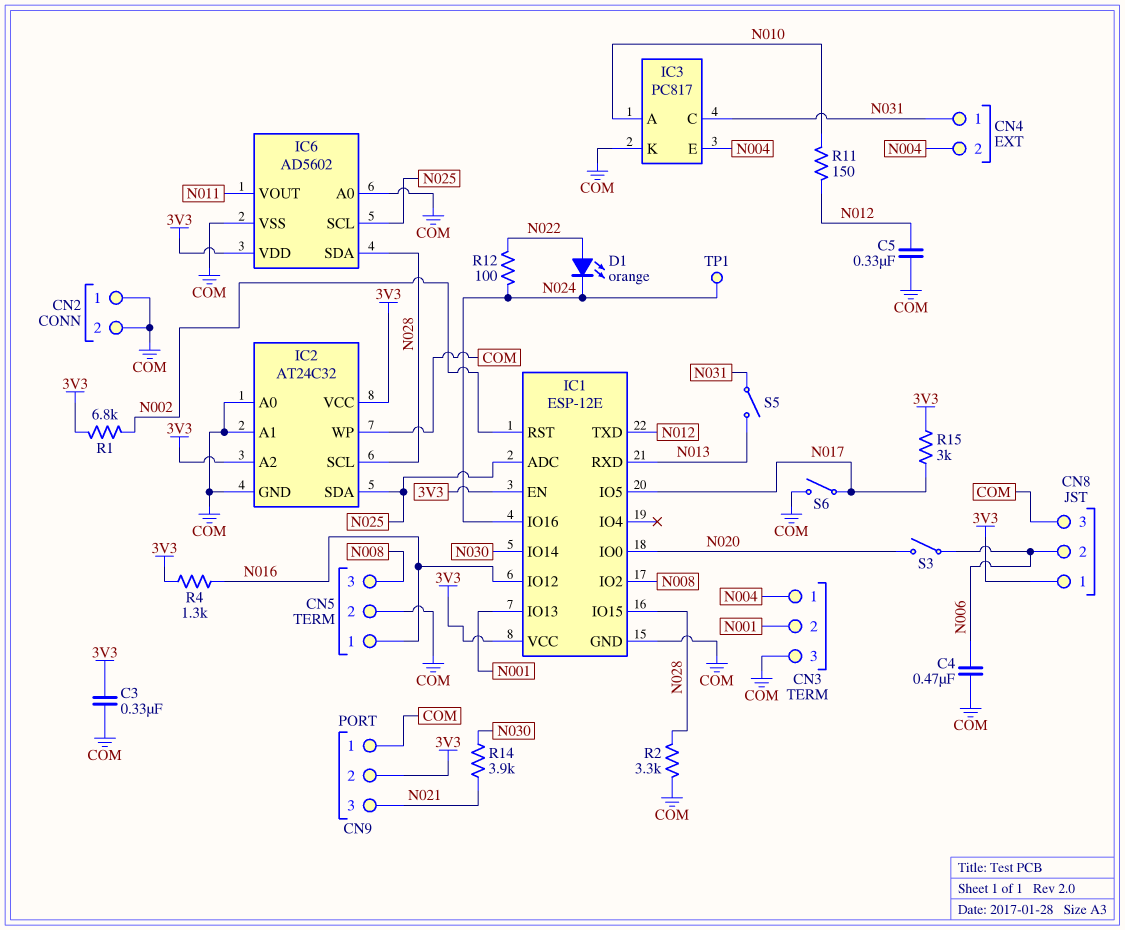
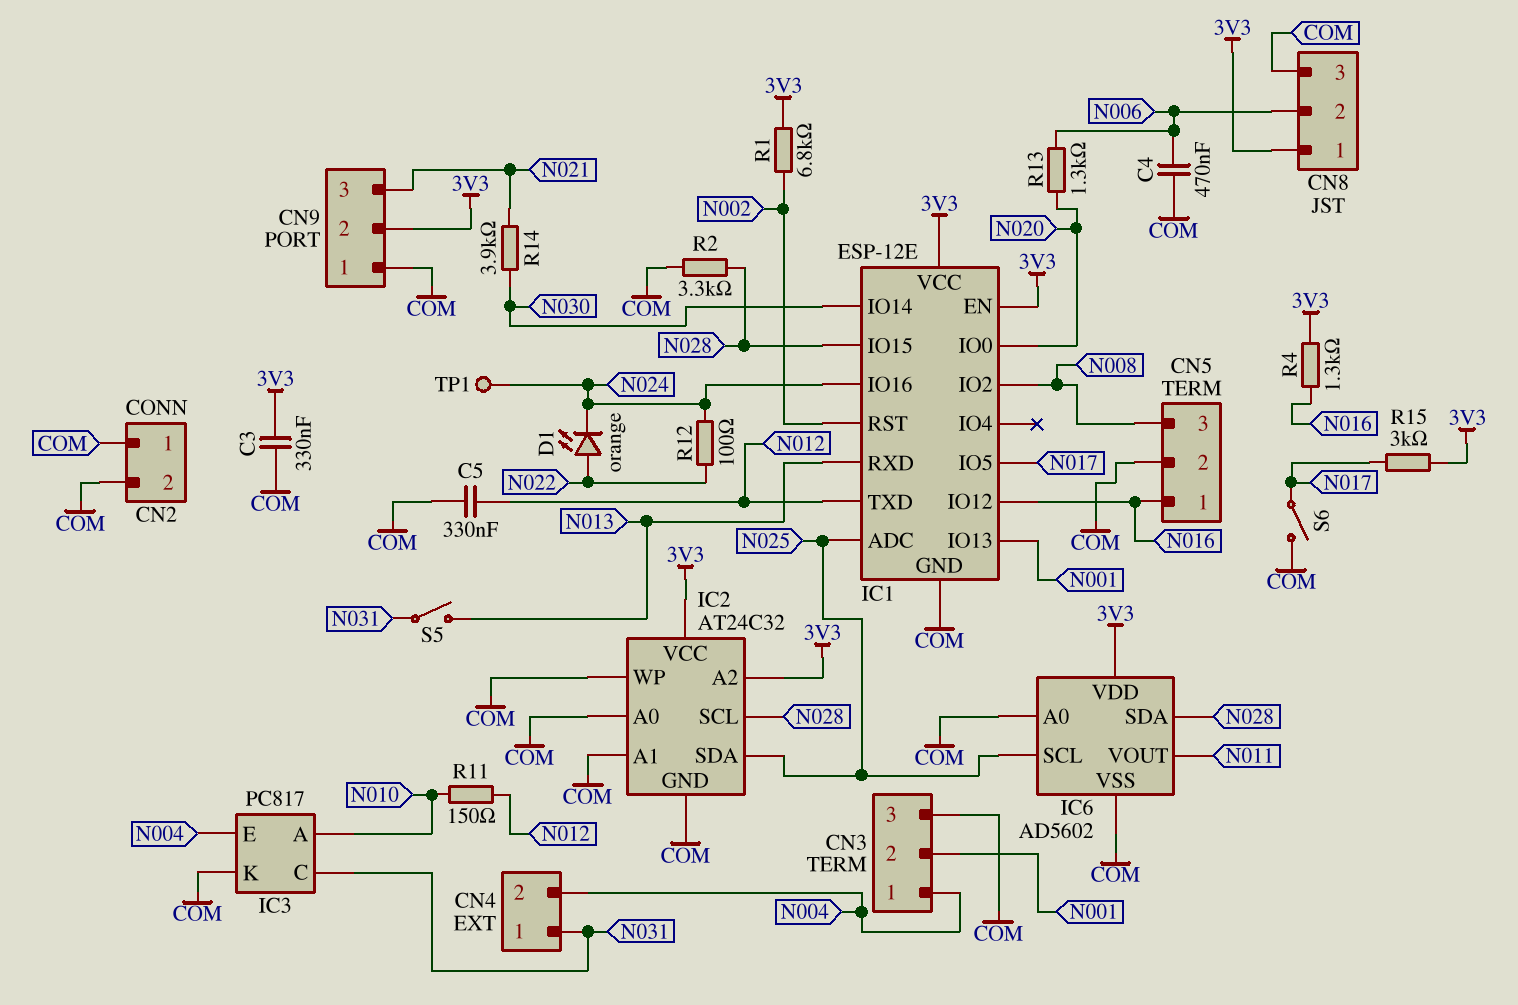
R13: none -> 1.3k (N006, N020)
S3: switch (N006, N020) -> none

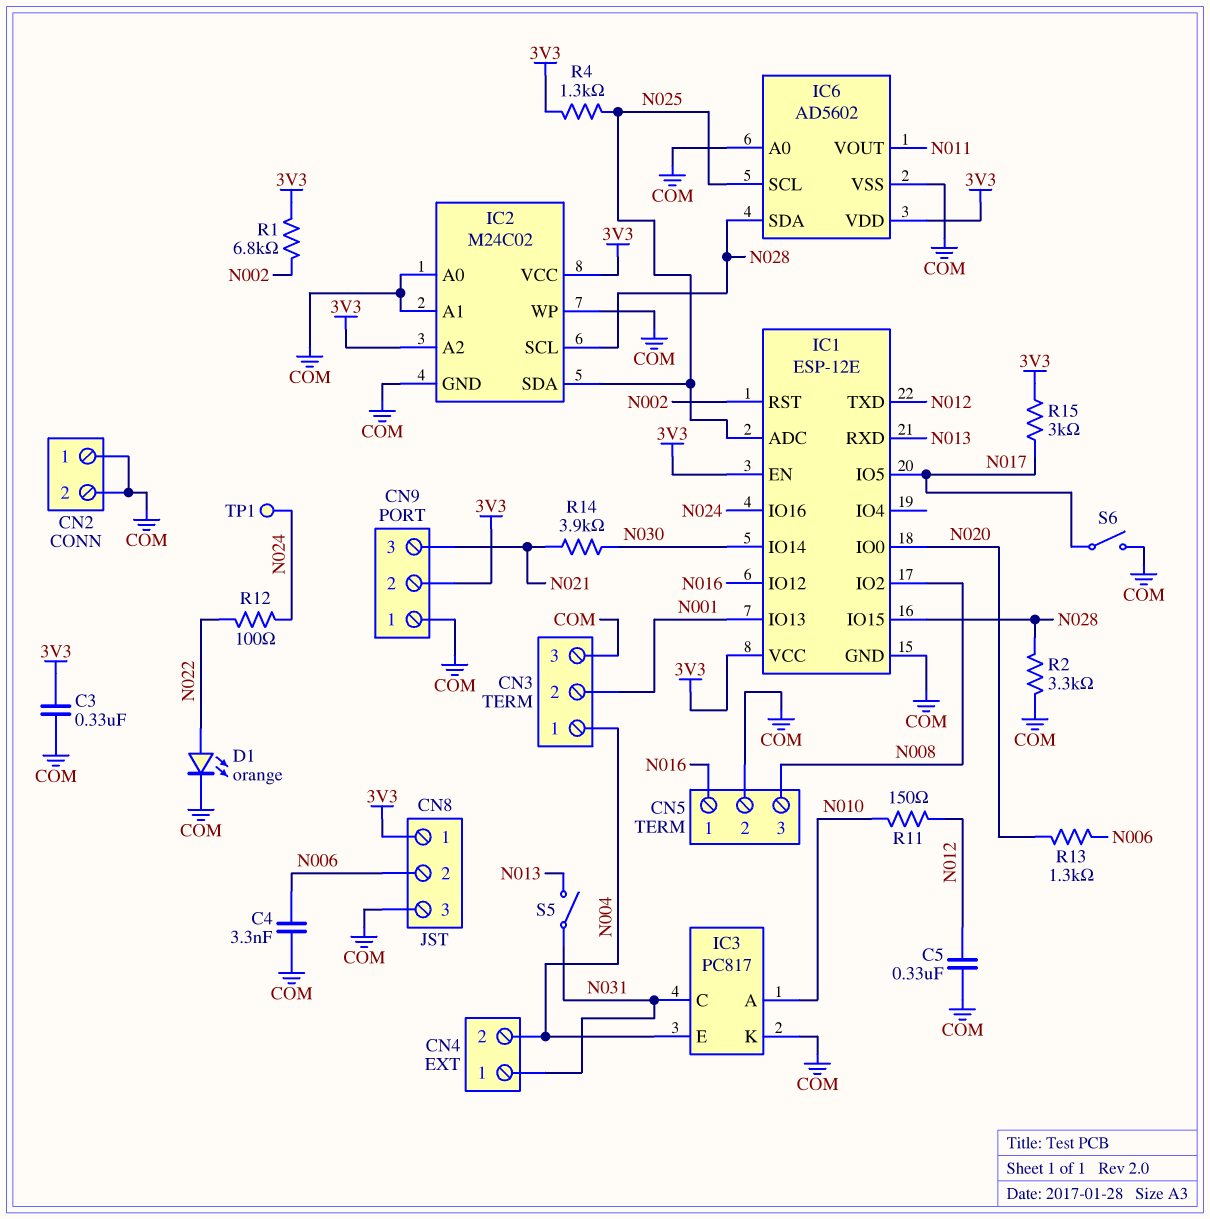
C4: 470nF (COM, N006) -> 3.3nF (COM, N006)
D1: LED orange (A N022, K N024) -> LED orange (A N022, K COM)
IC2: AT24C32 -> M24C02
R4: 1.3k (3V3, N016) -> 1.3k (3V3, N025)

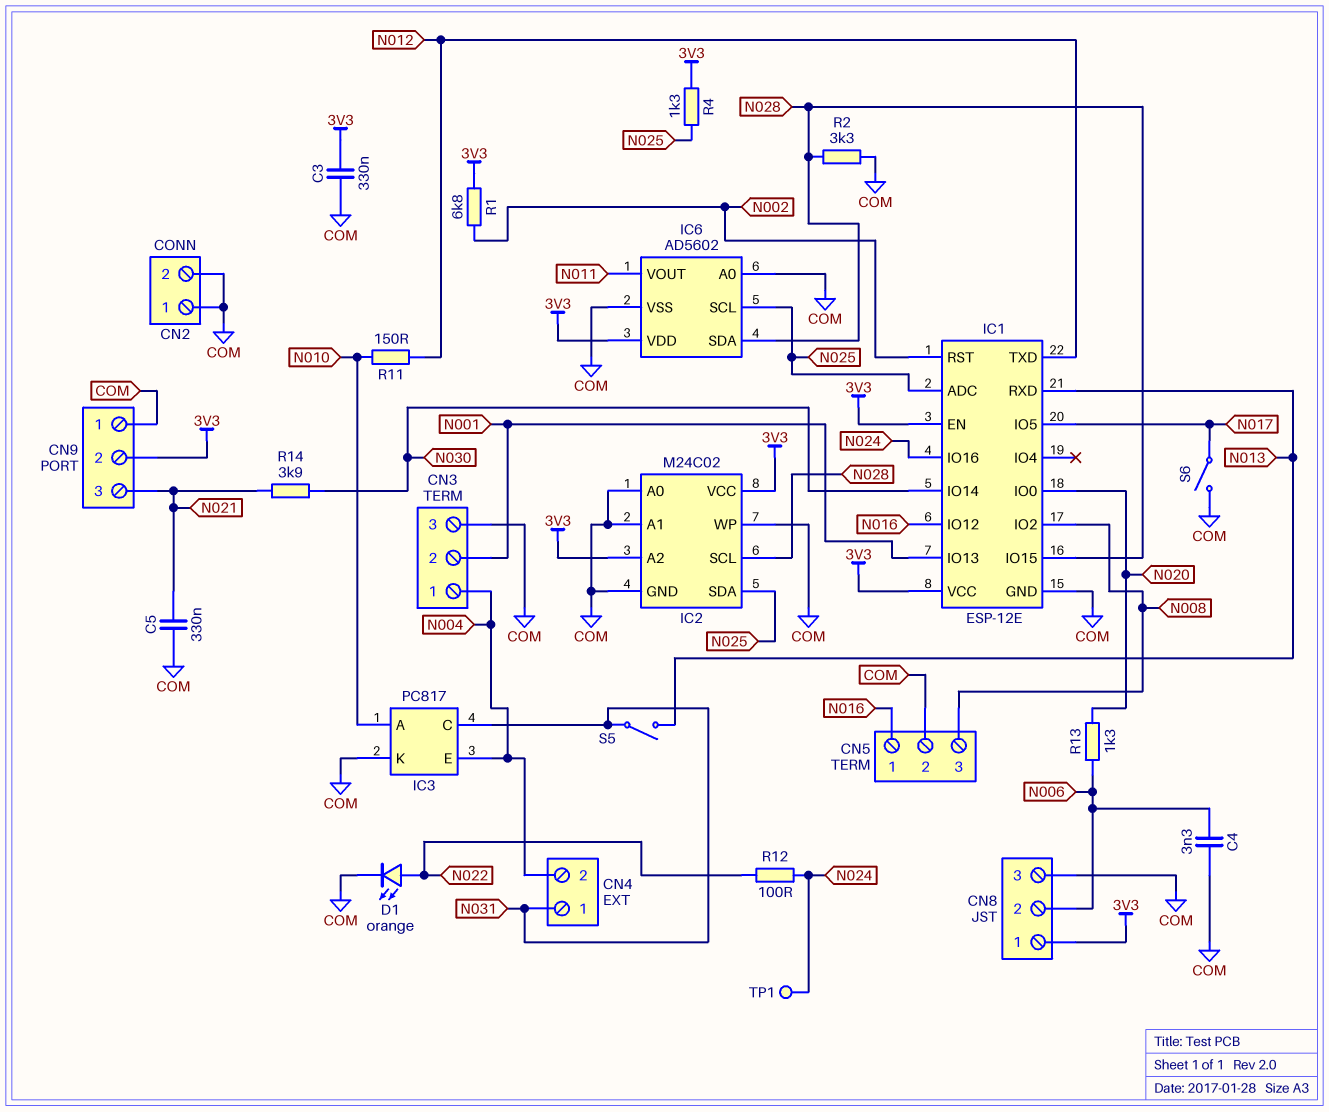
C5: 330nF (COM, N012) -> 330nF (COM, N021)
R15: 3k (3V3, N017) -> none

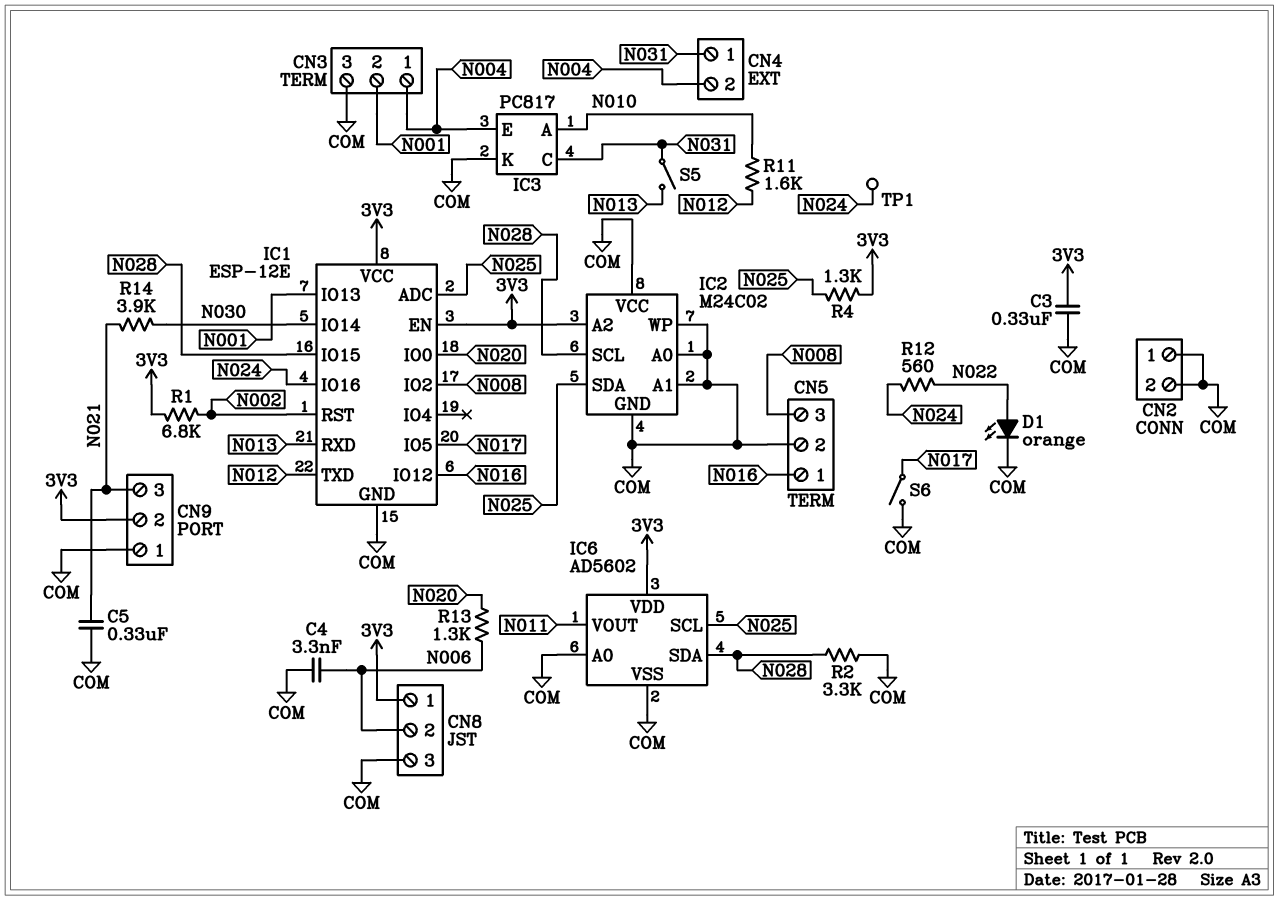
IC2 pin VCC: 3V3 -> COM
R11: 150 (N010, N012) -> 1.6k (N010, N012)
R12: 100 (N022, N024) -> 560 (N022, N024)

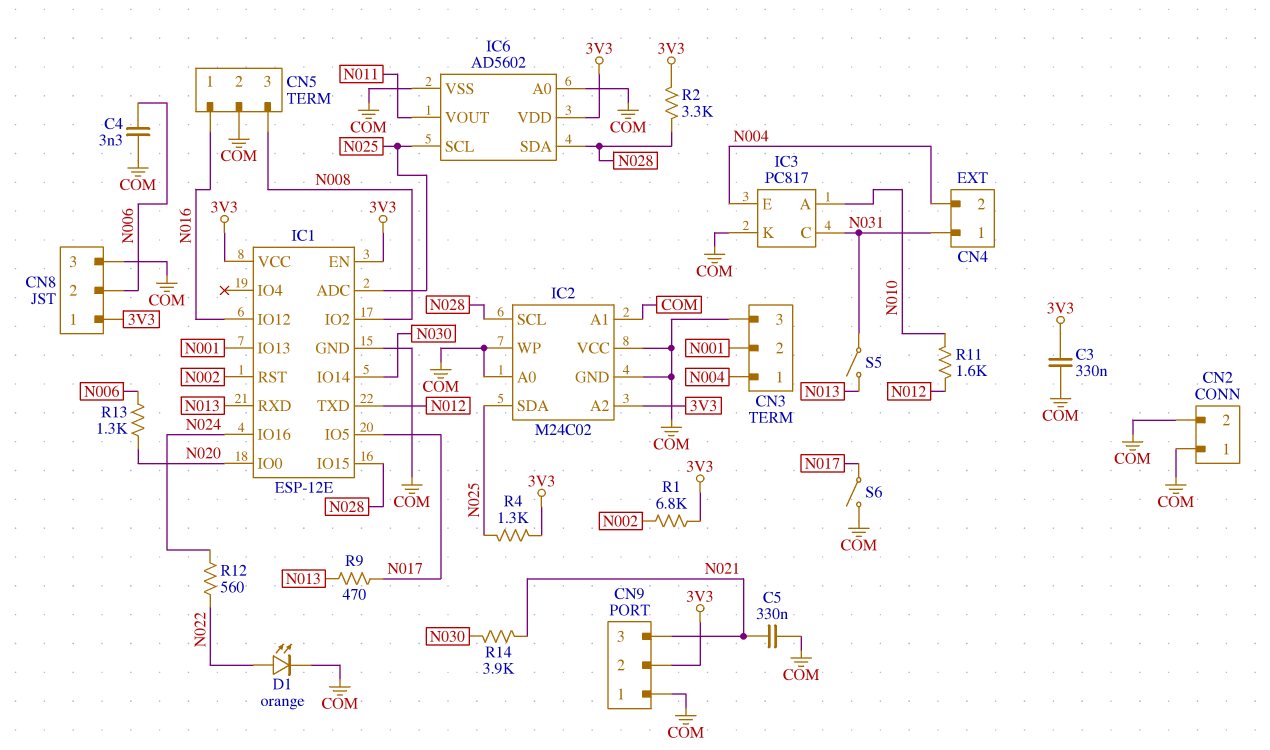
R2: 3.3k (COM, N028) -> 3.3k (3V3, N028)
R9: none -> 470 (N013, N017)
TP1: test point (N024) -> none

